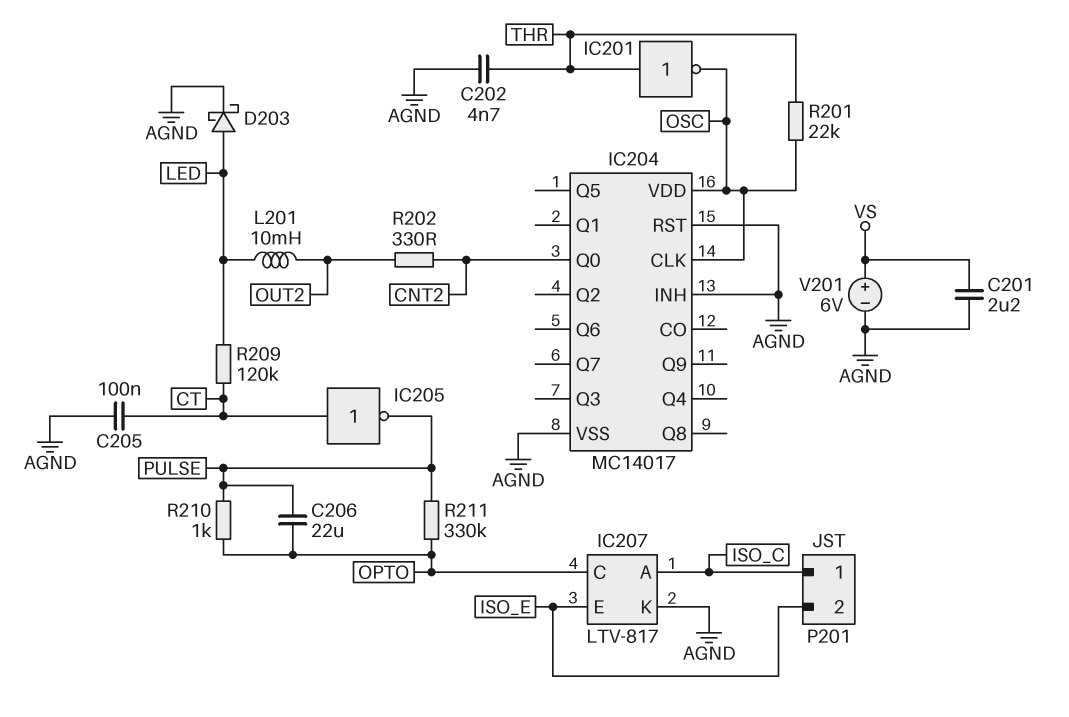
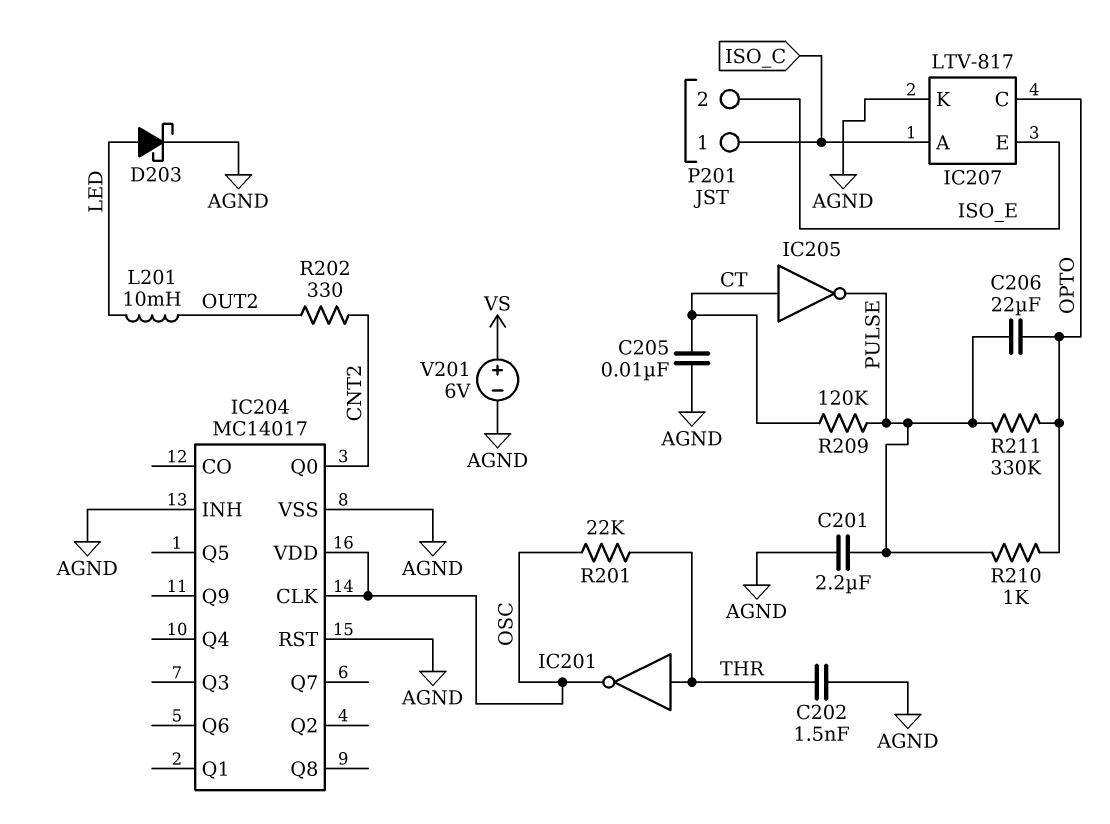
C201: 2.2uF (AGND, VS) -> 2.2uF (AGND, PULSE)
C202: 4.7nF (AGND, THR) -> 1.5nF (AGND, THR)
C205: 100nF (AGND, CT) -> 10nF (AGND, CT)
R209: 120k (CT, LED) -> 120k (CT, PULSE)

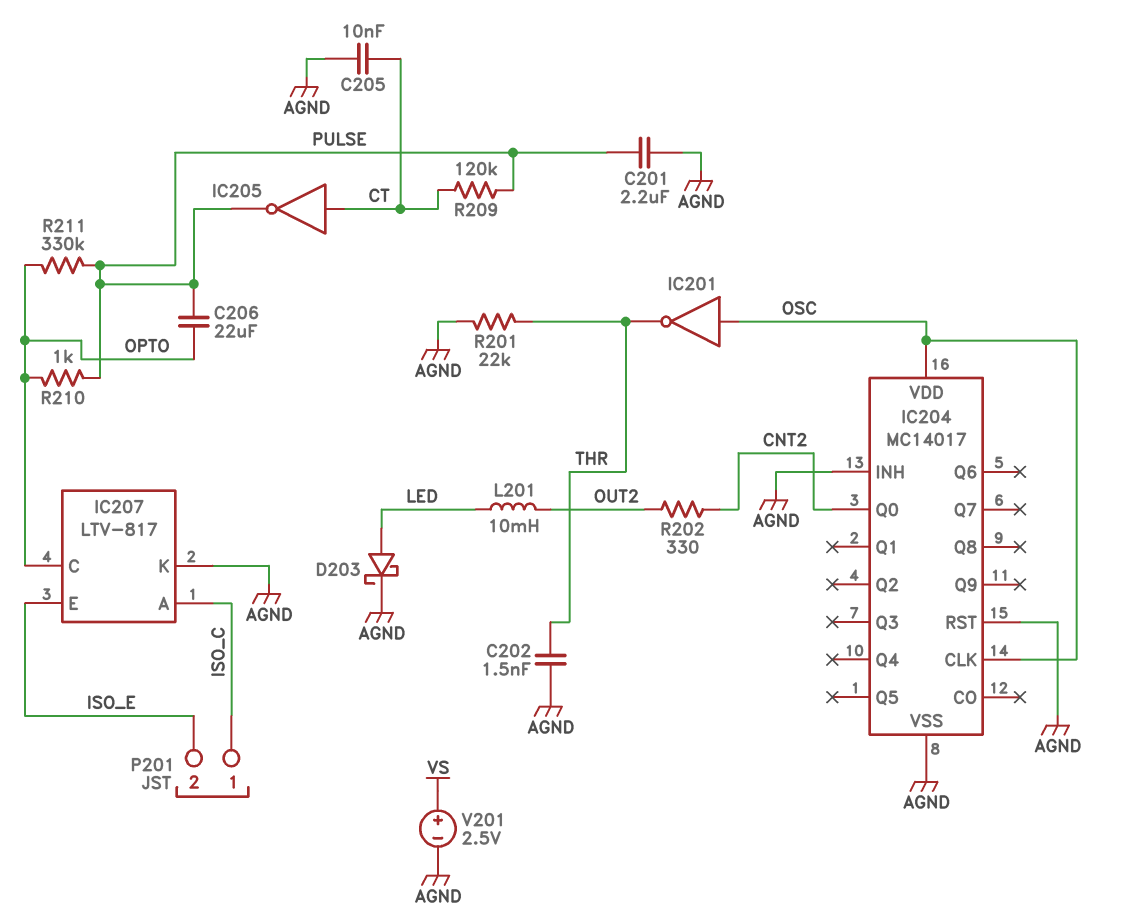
IC201: NOT (in THR, out OSC) -> NOT (in OSC, out THR)
R201: 22k (OSC, THR) -> 22k (AGND, THR)
V201: 6V (plus VS, minus AGND) -> 2.5V (plus VS, minus AGND)

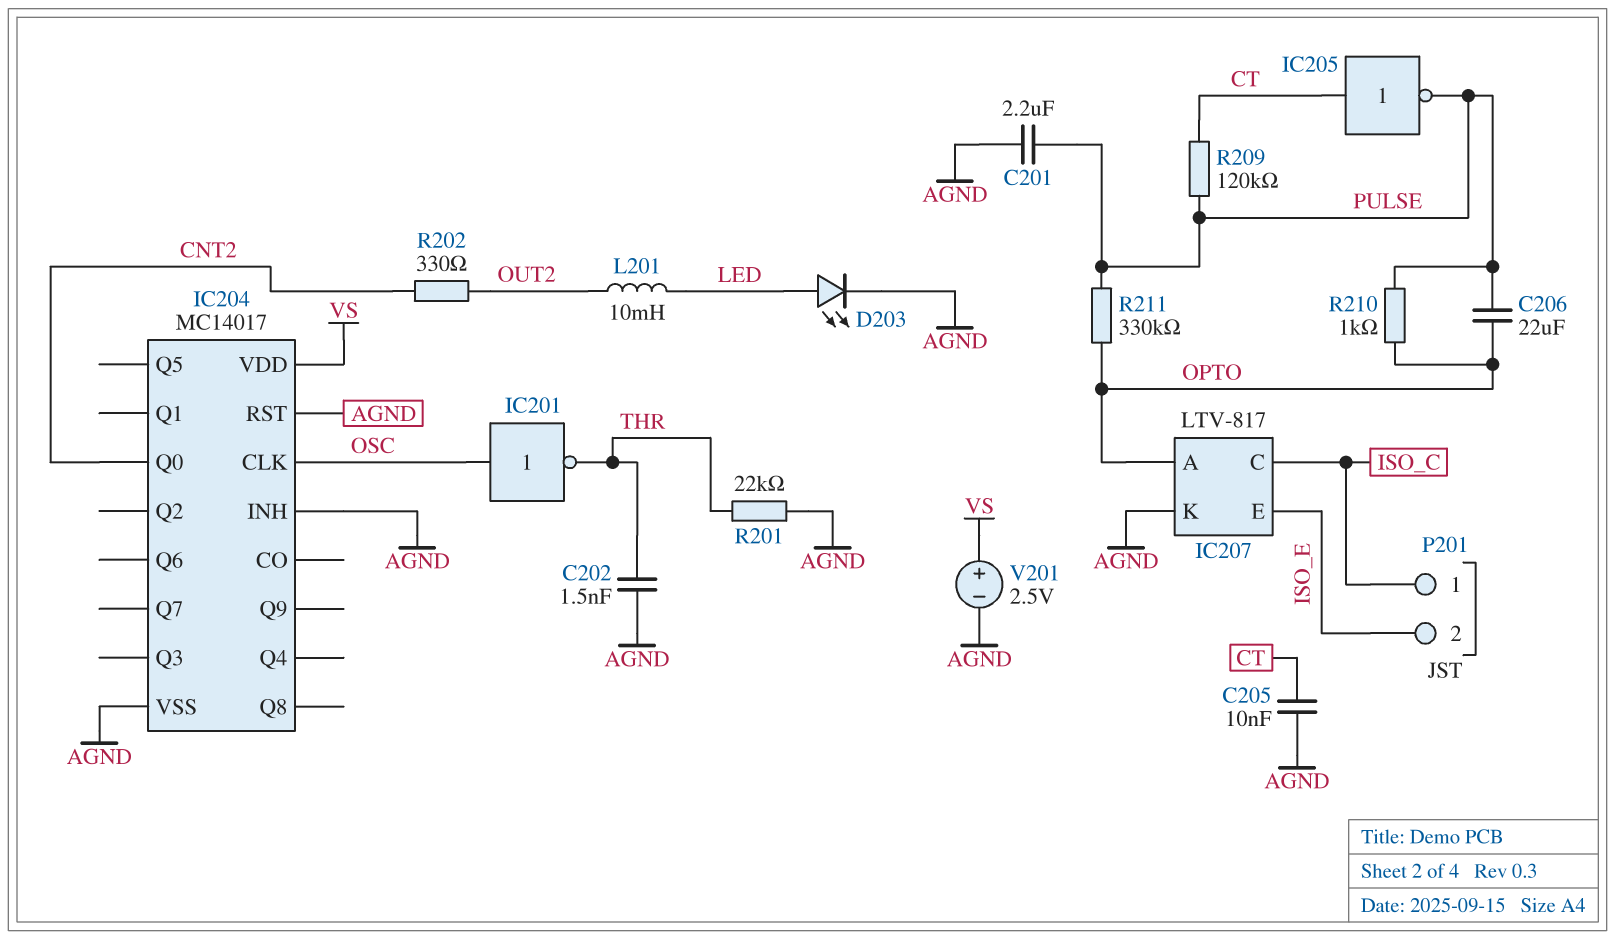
D203: schottky (A LED, K AGND) -> LED (A LED, K AGND)
IC204 pin VDD: OSC -> VS
IC207 pin A: ISO_C -> OPTO
IC207 pin C: OPTO -> ISO_C

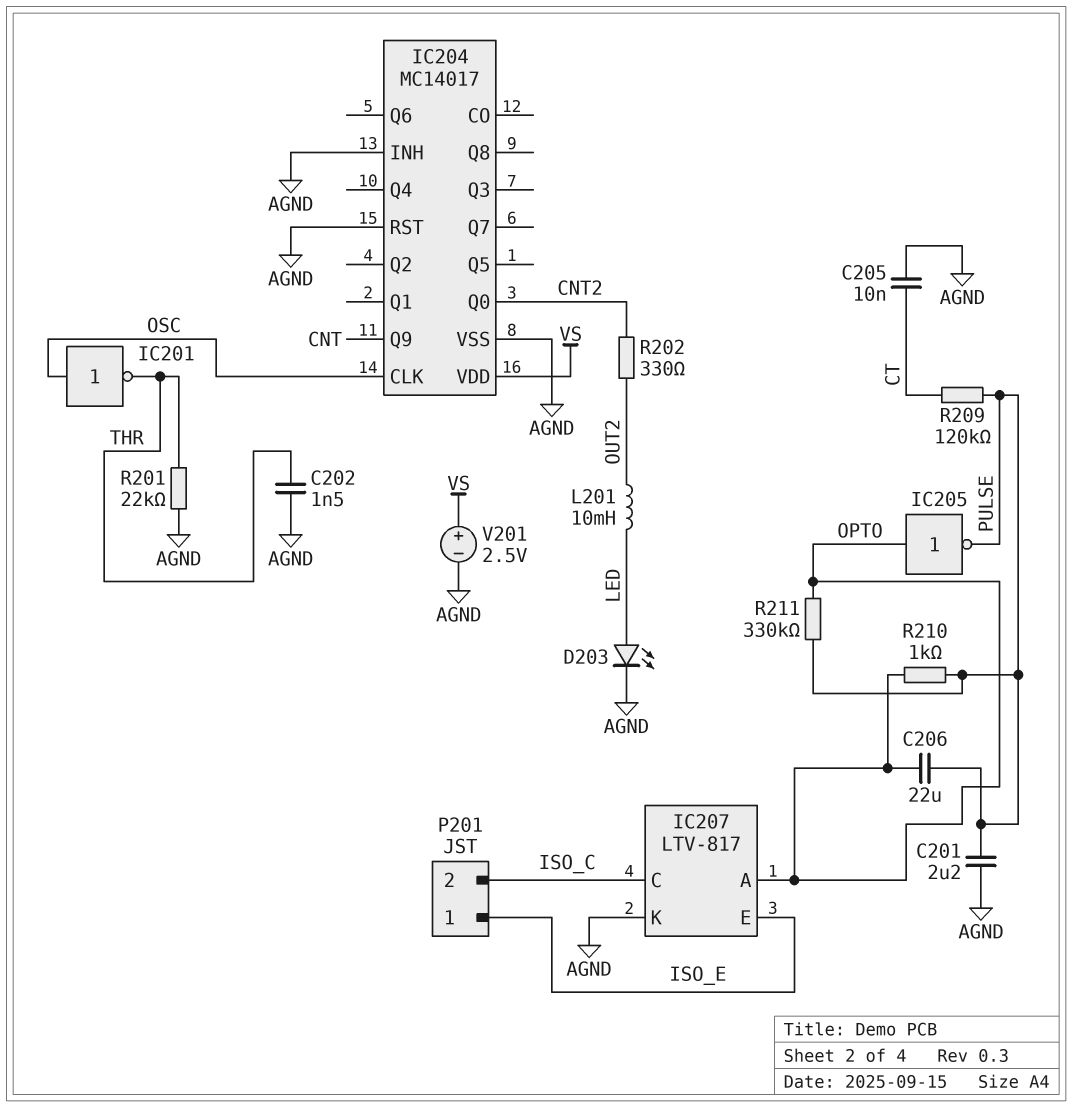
IC204 pin Q9: none -> CNT
IC205: NOT (in CT, out PULSE) -> NOT (in OPTO, out PULSE)
P201 pin 1: ISO_C -> ISO_E
P201 pin 2: ISO_E -> ISO_C

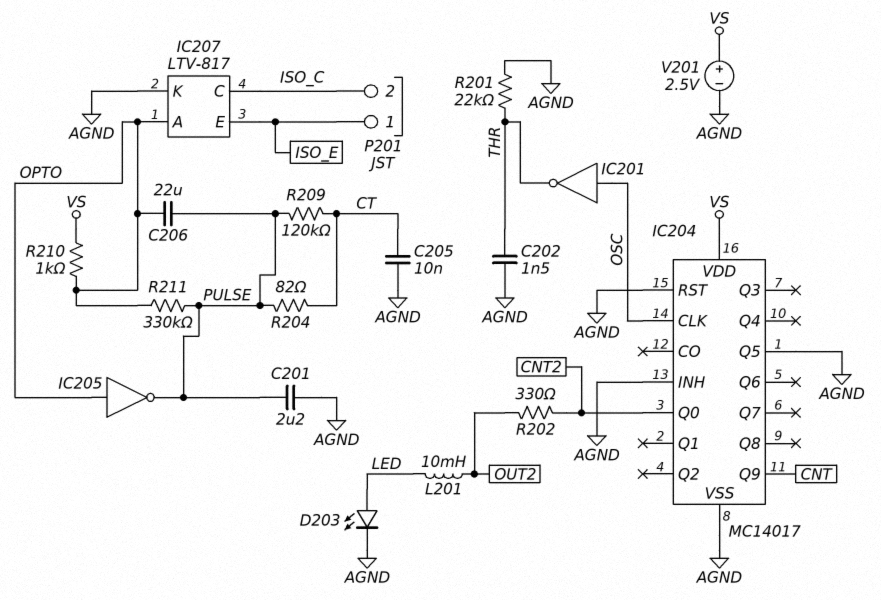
IC204 pin Q5: none -> AGND
R204: none -> 82 (CT, PULSE)
R210: 1k (OPTO, PULSE) -> 1k (OPTO, VS)

